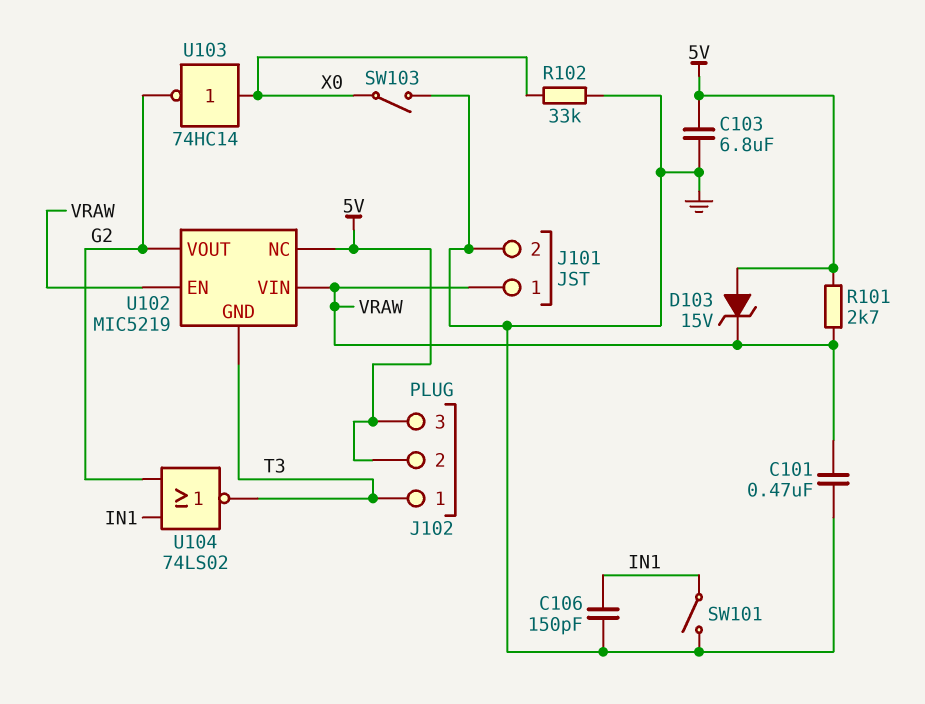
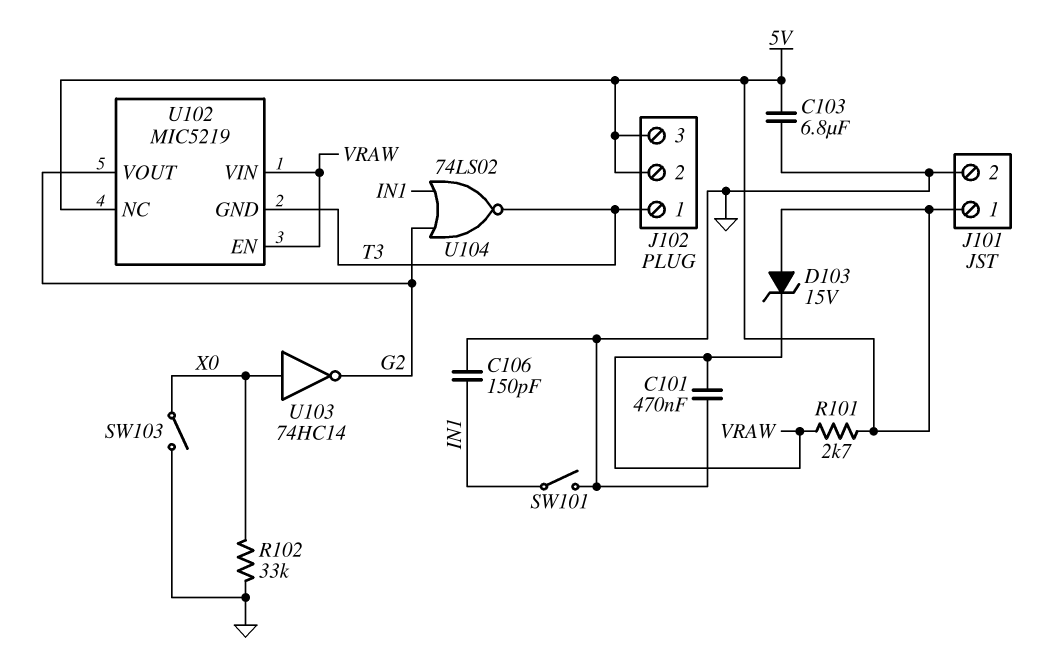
J101 pin 1: VRAW -> 5V

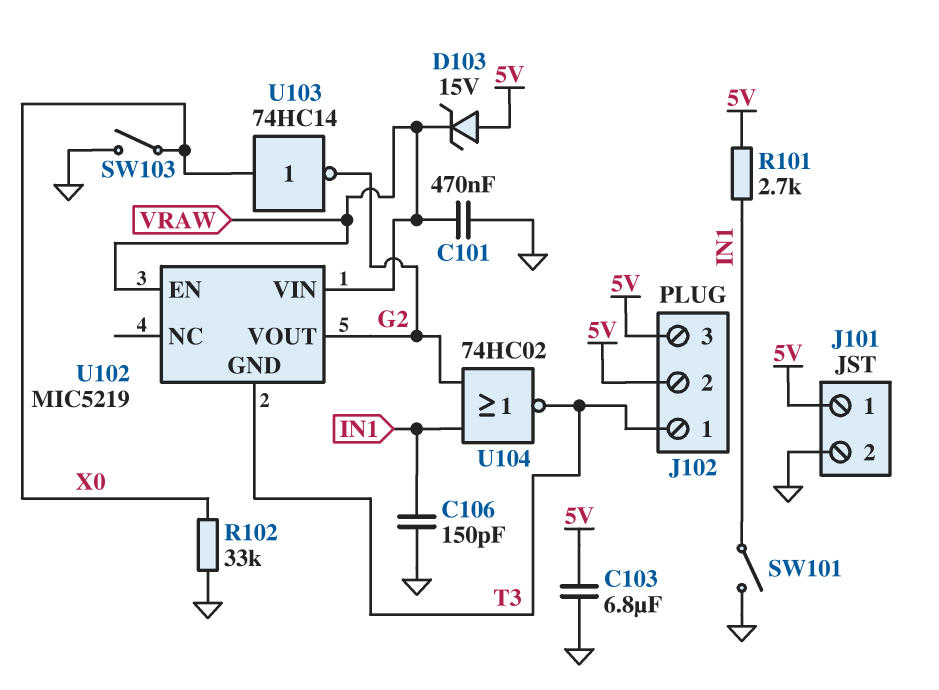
R101: 2.7k (5V, VRAW) -> 2.7k (5V, IN1)
U102 pin NC: 5V -> none
U104: NOR 74LS02 (in G2, in IN1, out T3) -> NOR 74HC02 (in G2, in IN1, out T3)

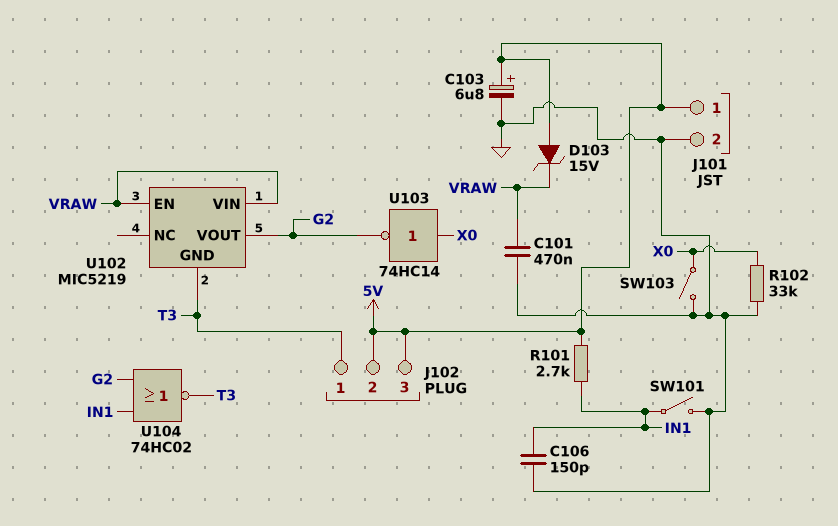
C103: 6.8uF (5V, GND) -> 6.8uF (plus 5V, minus GND)

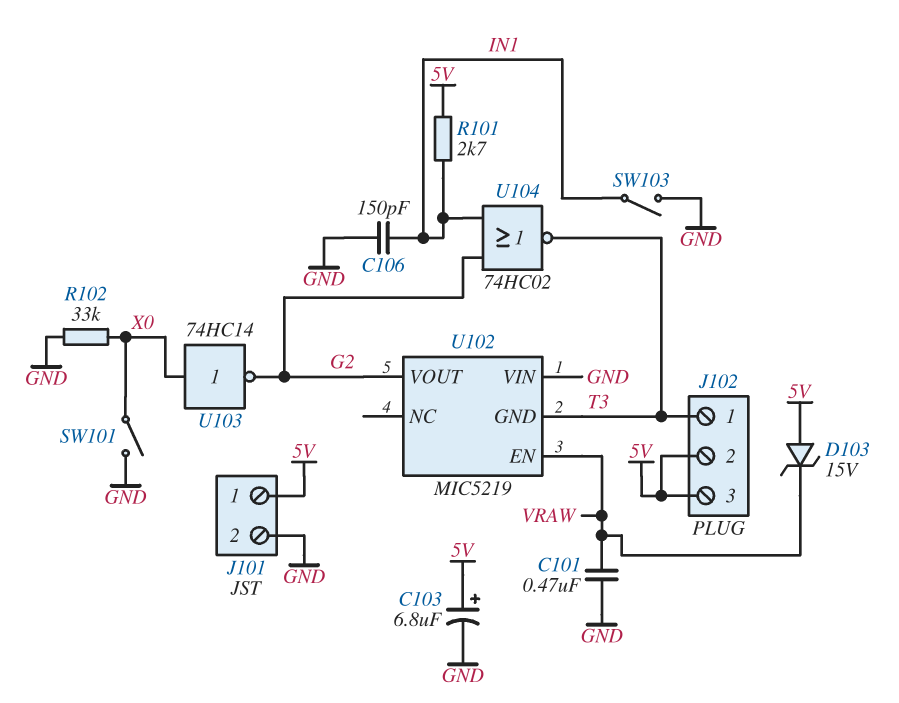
SW101: switch (GND, IN1) -> switch (GND, X0)
SW103: switch (GND, X0) -> switch (GND, IN1)
U102 pin VIN: VRAW -> GND

